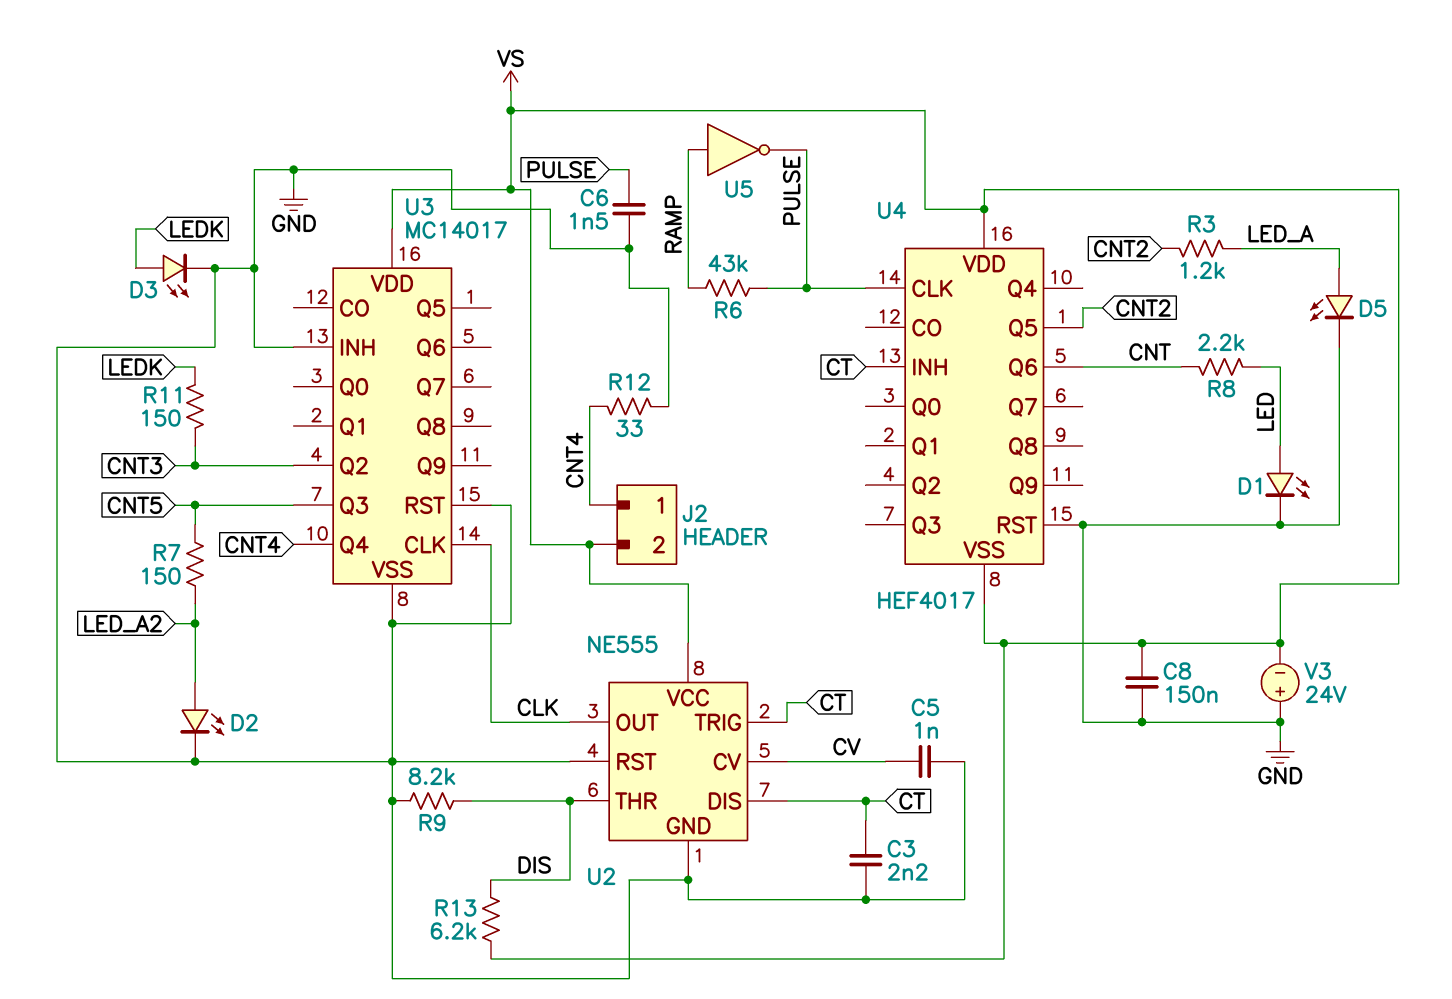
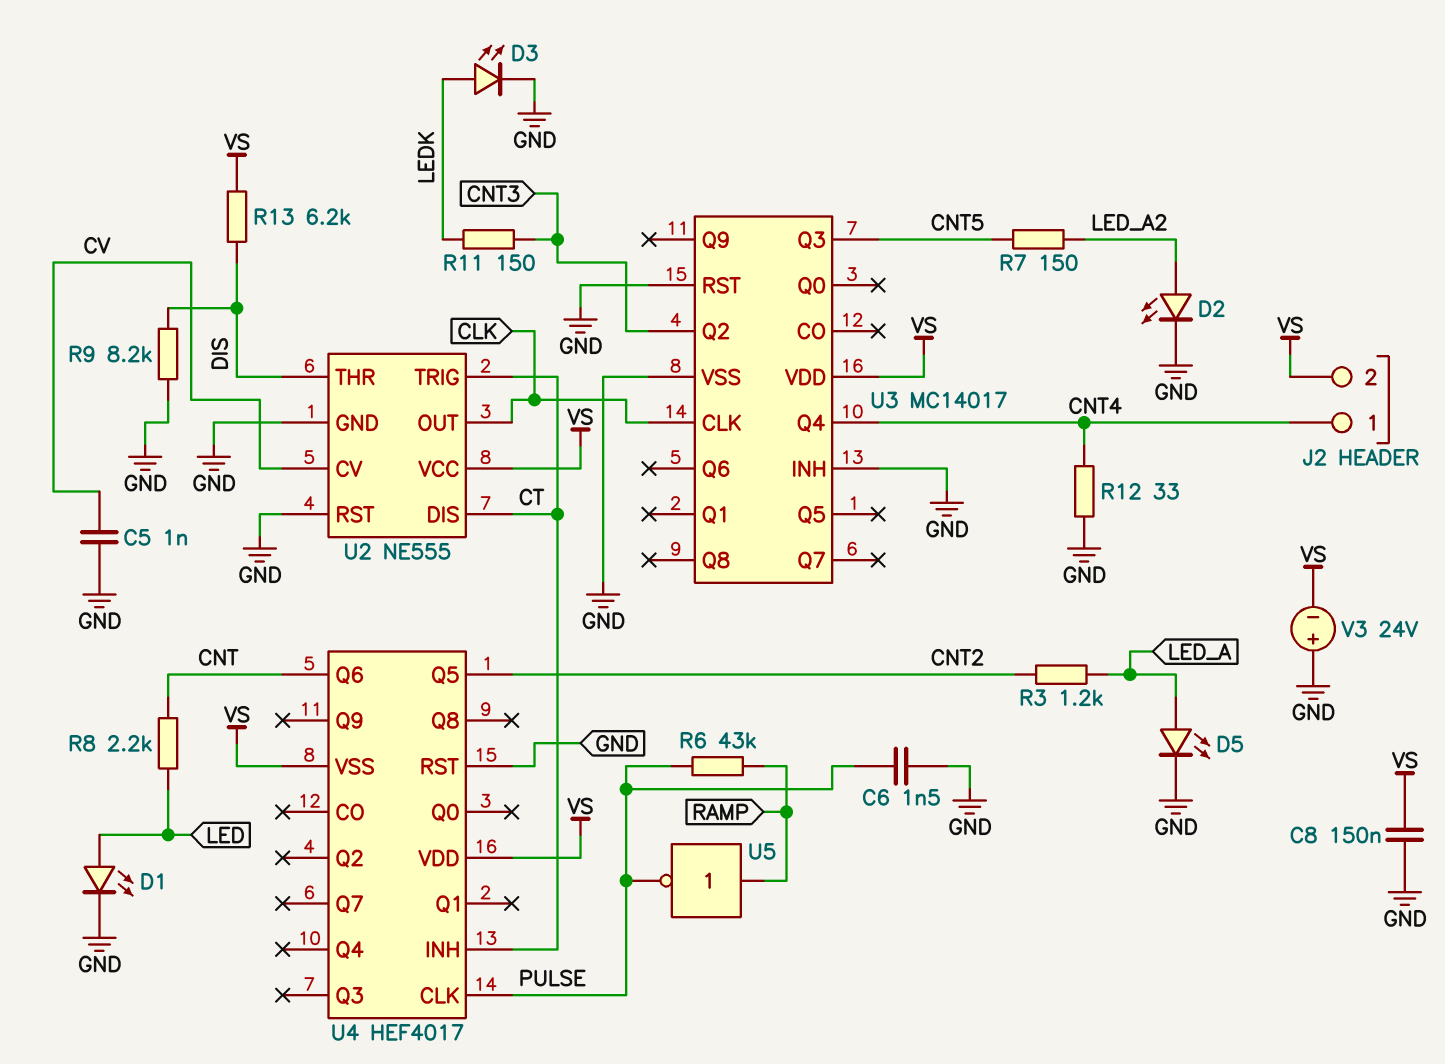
C3: 2.2nF (CT, GND) -> none

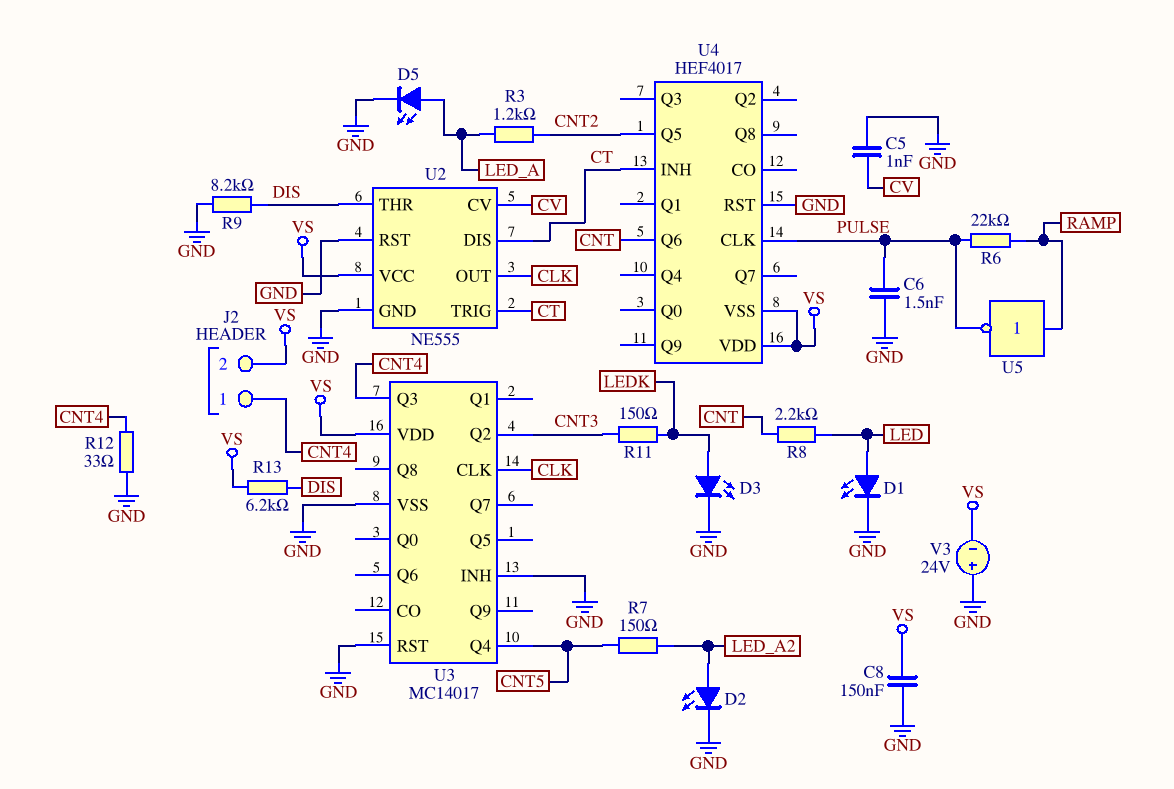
R6: 43k (PULSE, RAMP) -> 22k (PULSE, RAMP)
U3 pin Q3: CNT5 -> CNT4
U3 pin Q4: CNT4 -> CNT5

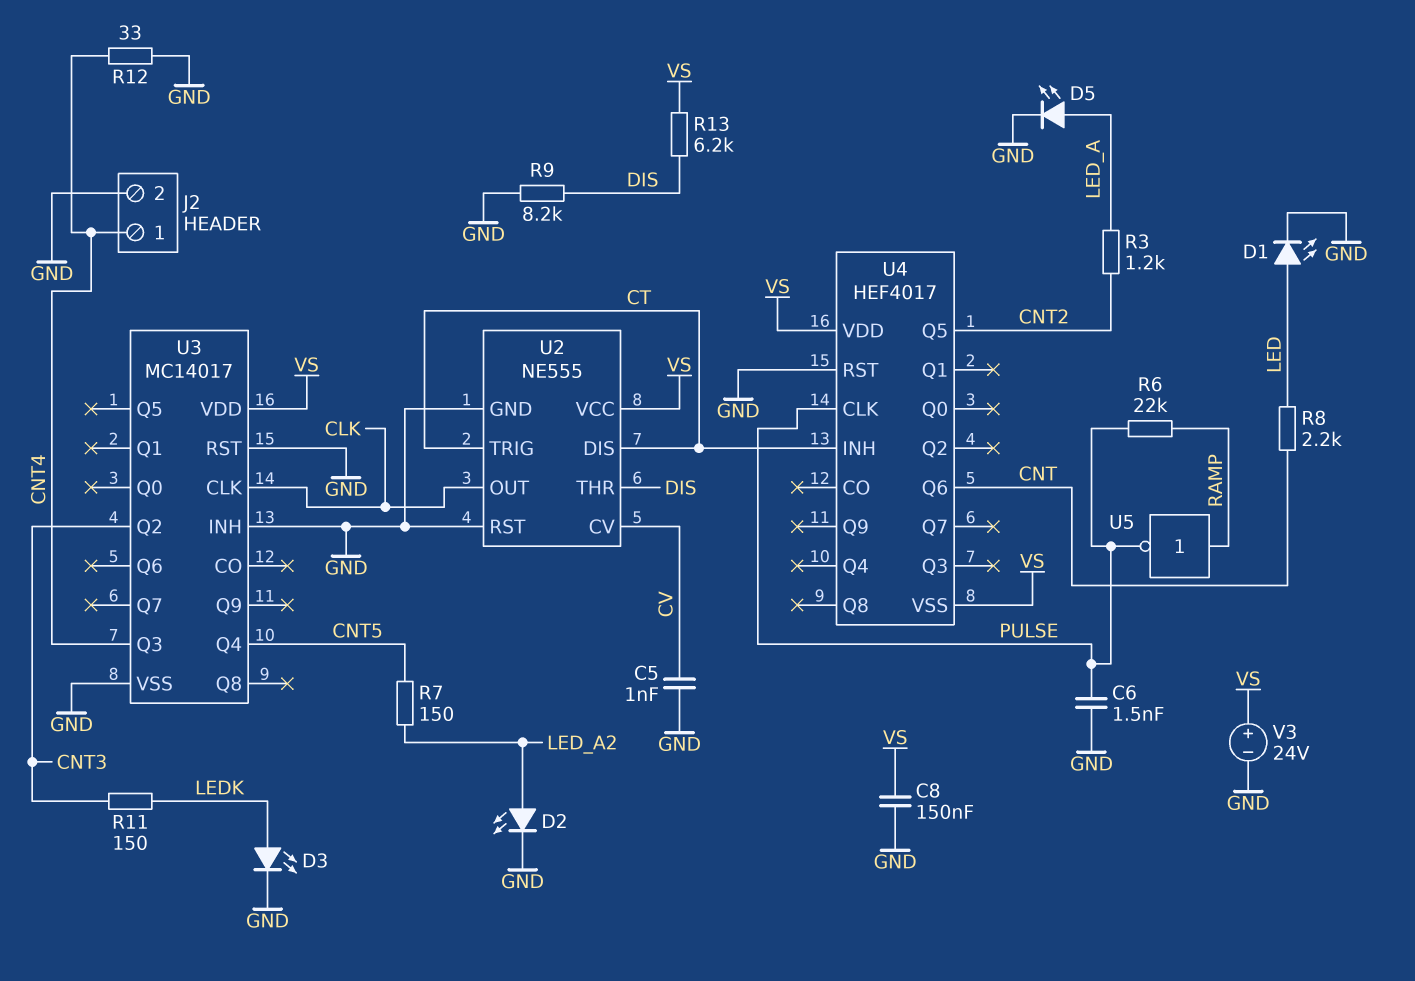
J2 pin 2: VS -> GND
V3: 24V (plus GND, minus VS) -> 24V (plus VS, minus GND)

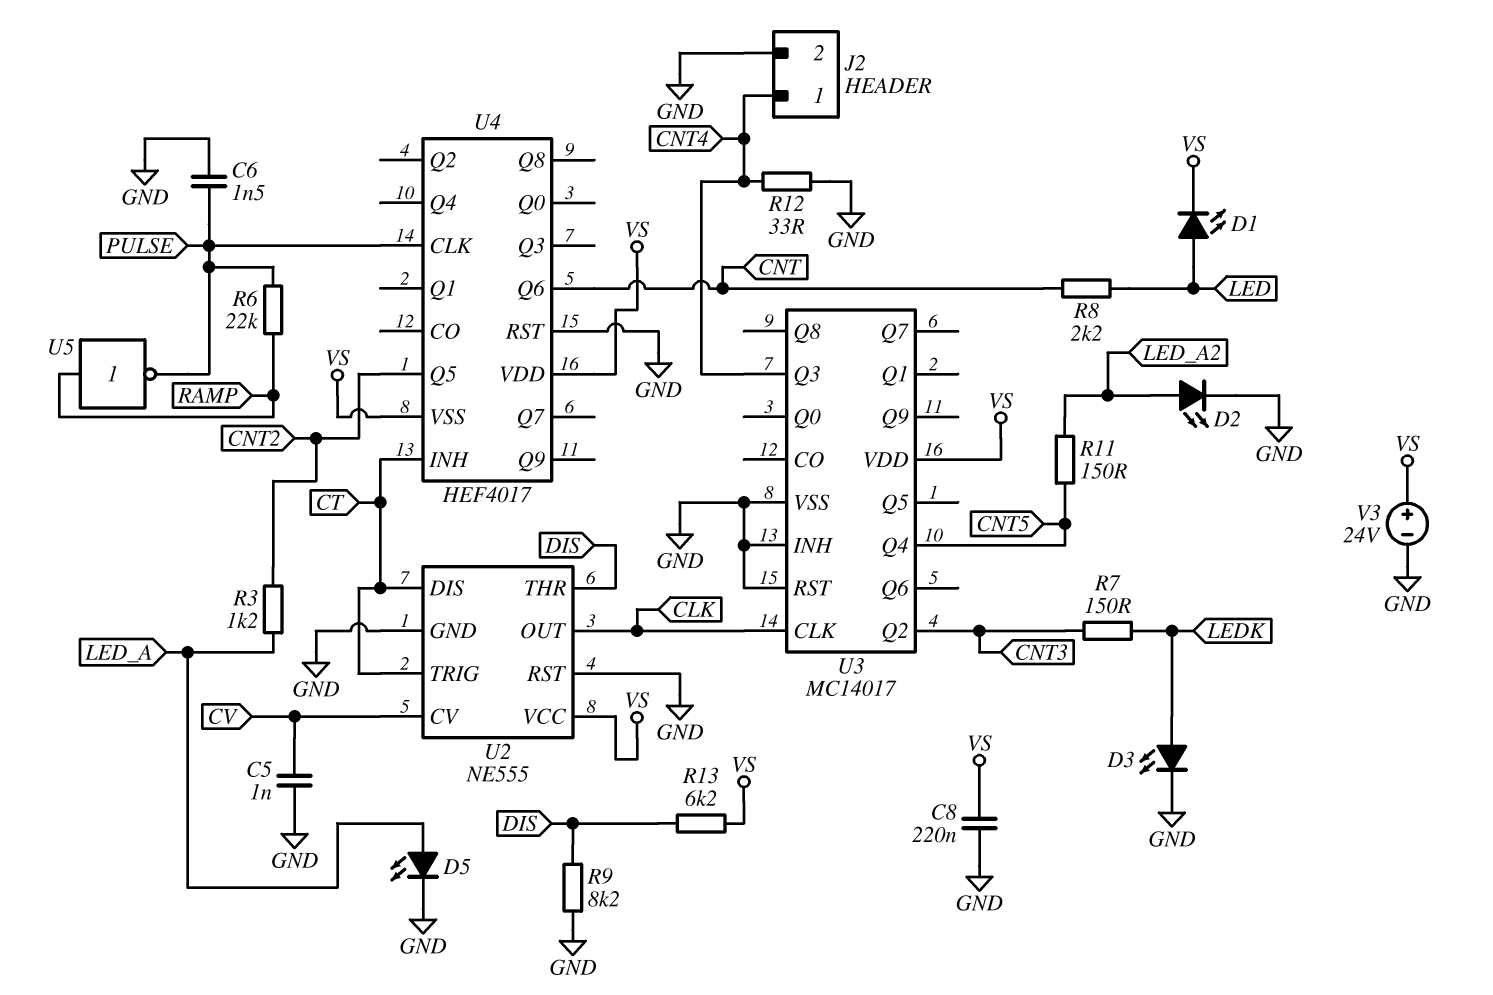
C8: 150nF (GND, VS) -> 220nF (GND, VS)
D1: LED (A LED, K GND) -> LED (A LED, K VS)
R7: 150 (CNT5, LED_A2) -> 150 (CNT3, LEDK)
R11: 150 (CNT3, LEDK) -> 150 (CNT5, LED_A2)

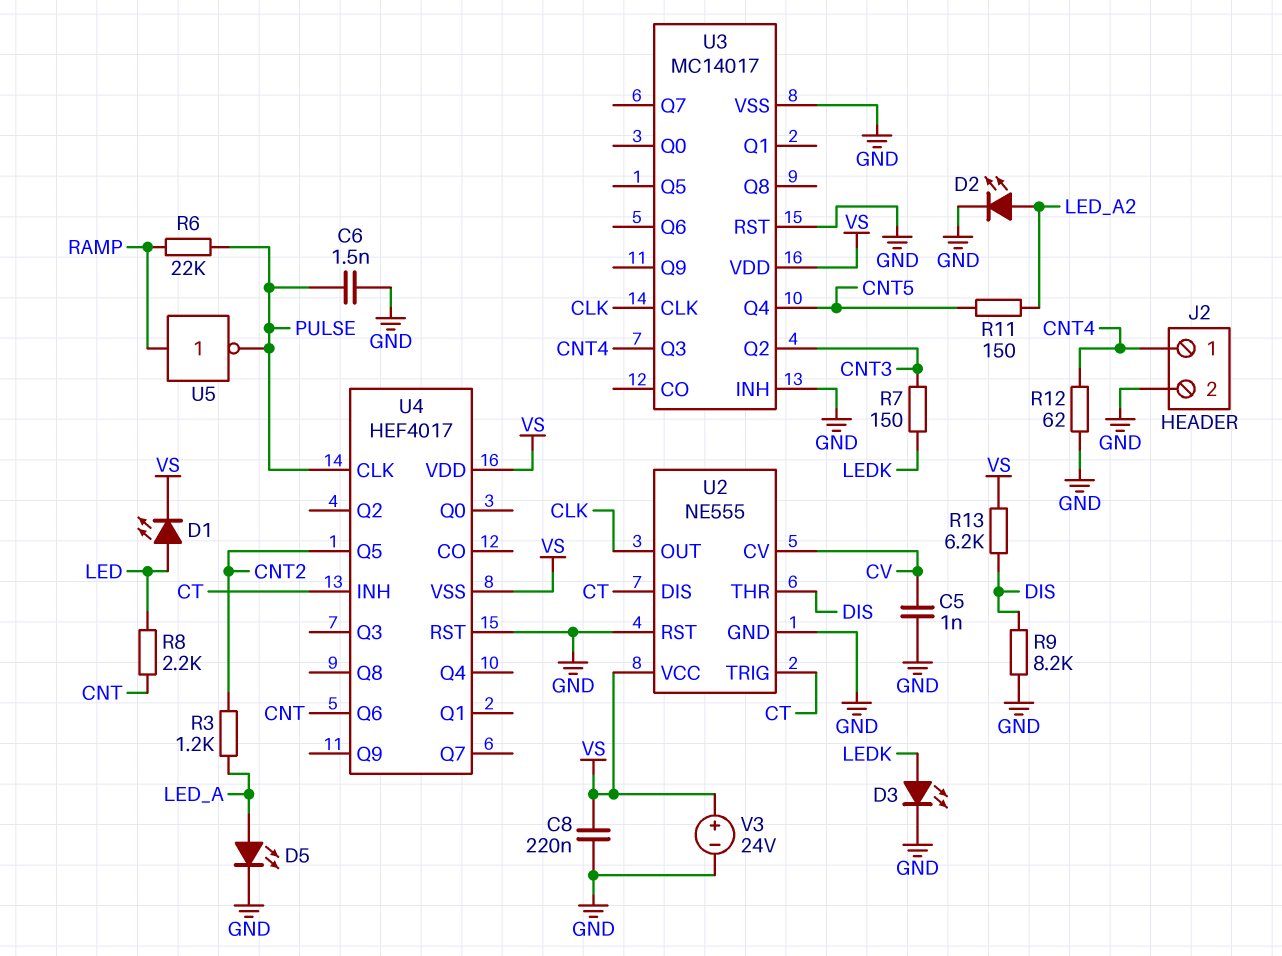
R12: 33 (CNT4, GND) -> 62 (CNT4, GND)

